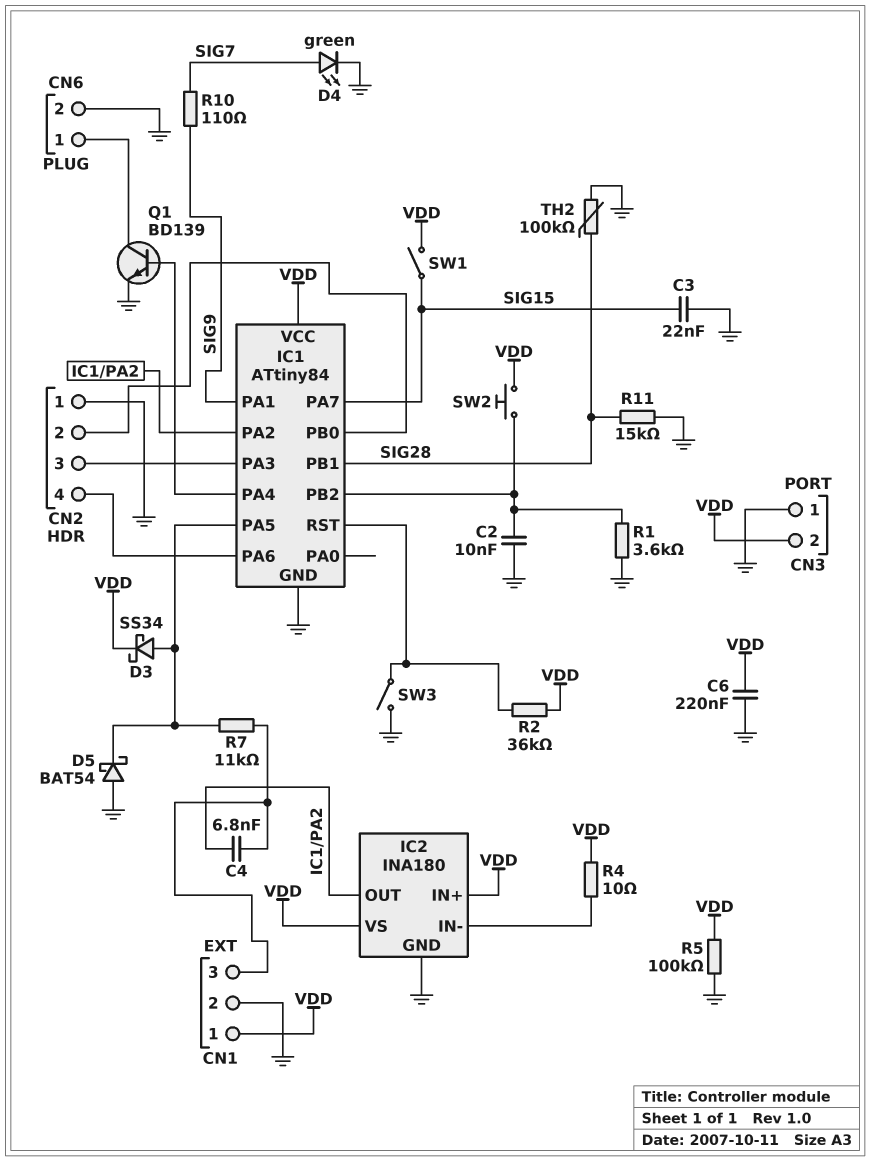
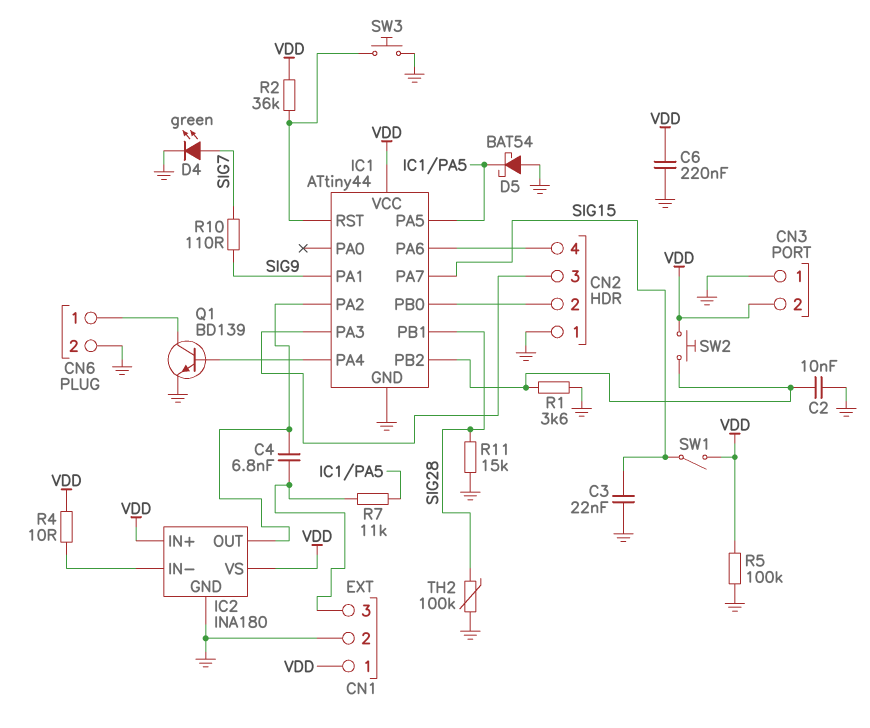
D3: schottky SS34 (A IC1/PA5, K VDD) -> none
IC1: ATtiny84 -> ATtiny44
SW3: switch (GND, IC1/RST) -> button (GND, IC1/RST)

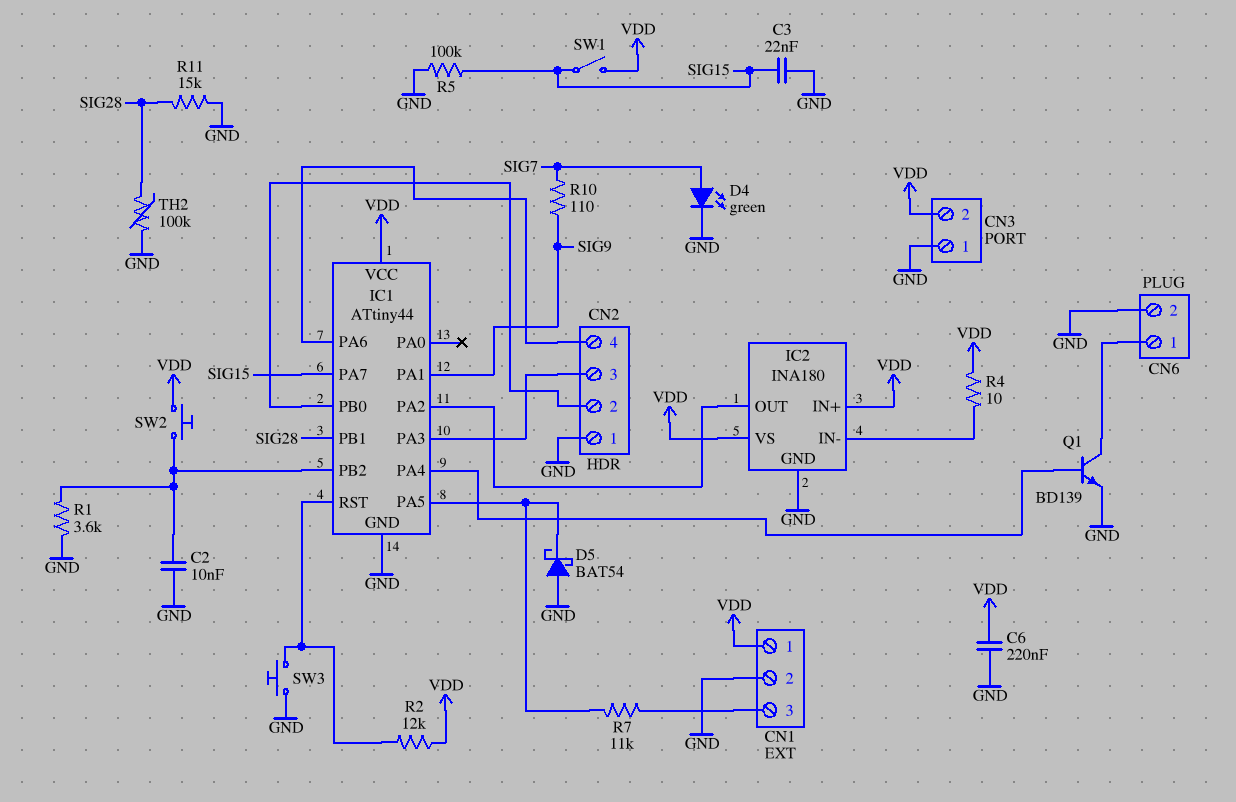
C4: 6.8nF (CN1/3, IC1/PA2) -> none
R2: 36k (IC1/RST, VDD) -> 12k (IC1/RST, VDD)
R5: 100k (GND, VDD) -> 100k (GND, SIG15)

